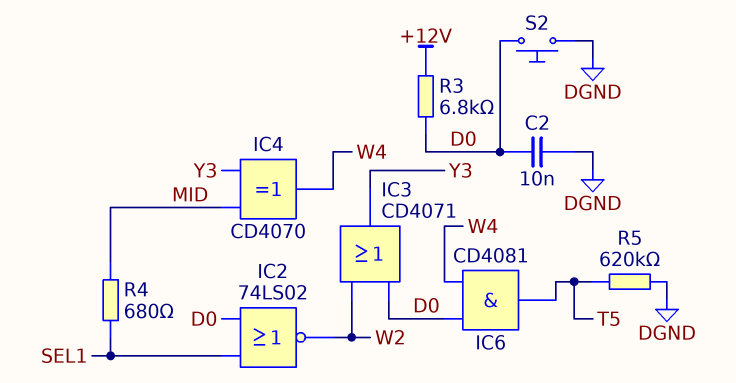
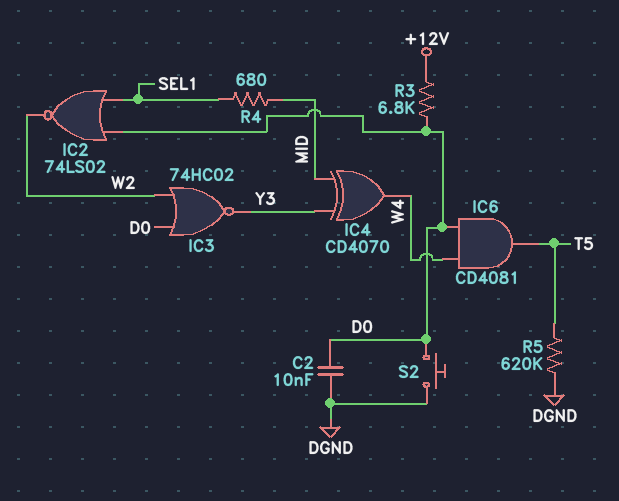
IC3: OR CD4071 (in D0, in W2, out Y3) -> NOR 74HC02 (in D0, in W2, out Y3)

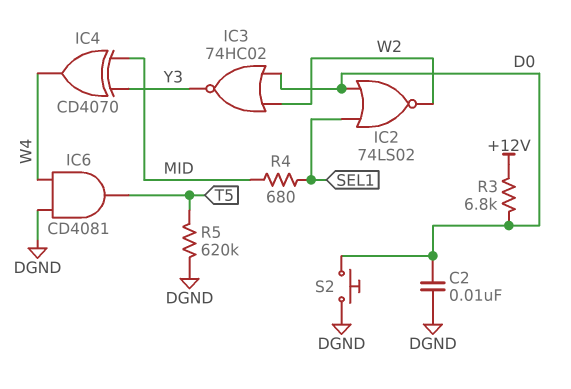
IC6: AND CD4081 (in D0, in W4, out T5) -> AND CD4081 (in DGND, in W4, out T5)

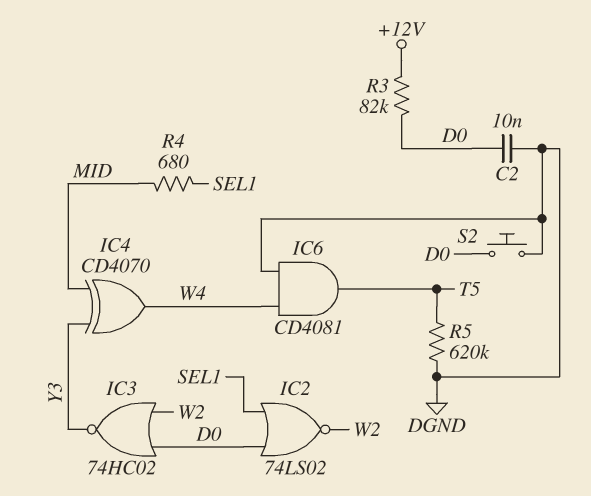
R3: 6.8k (+12V, D0) -> 82k (+12V, D0)

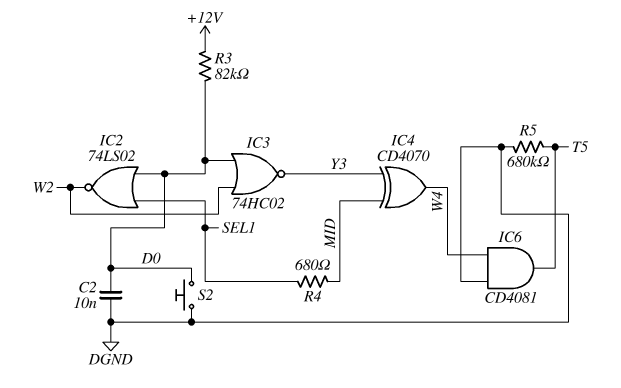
R5: 620k (DGND, T5) -> 680k (DGND, T5)

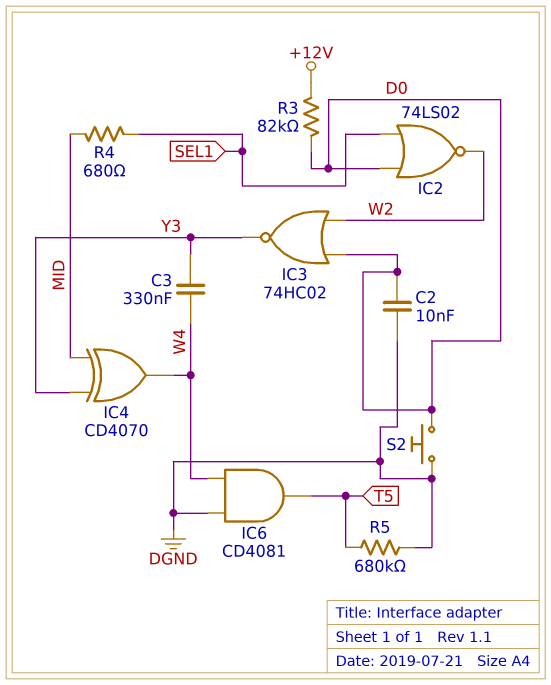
C3: none -> 330nF (W4, Y3)

